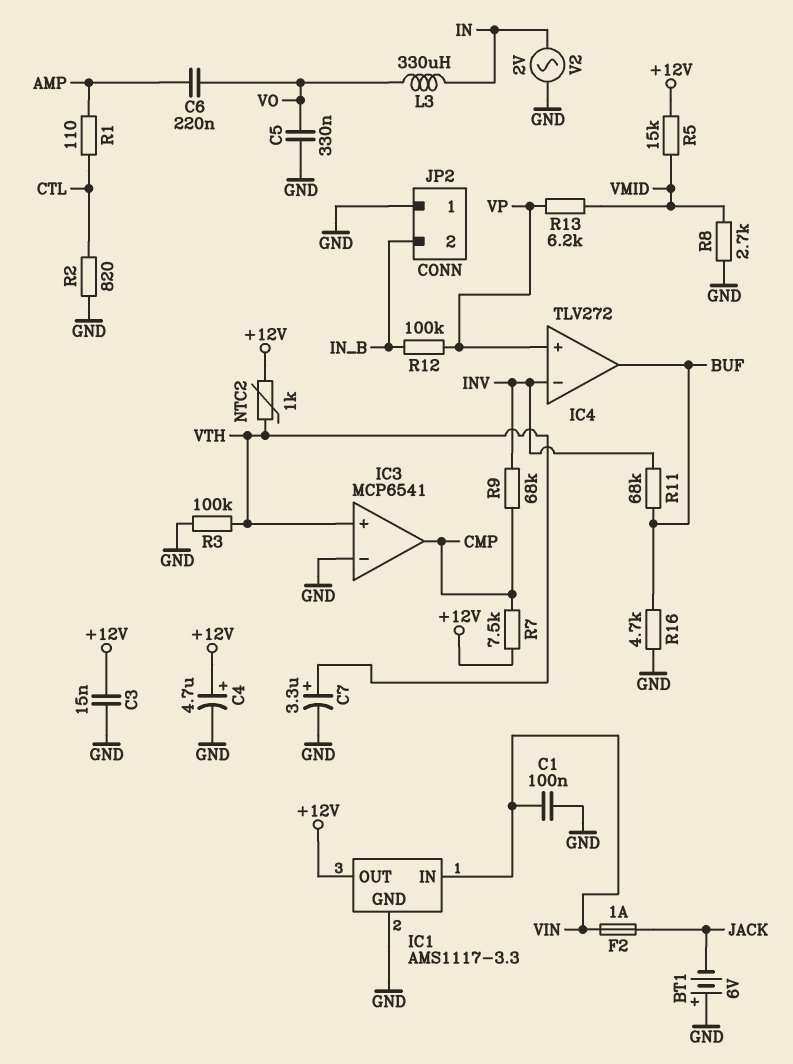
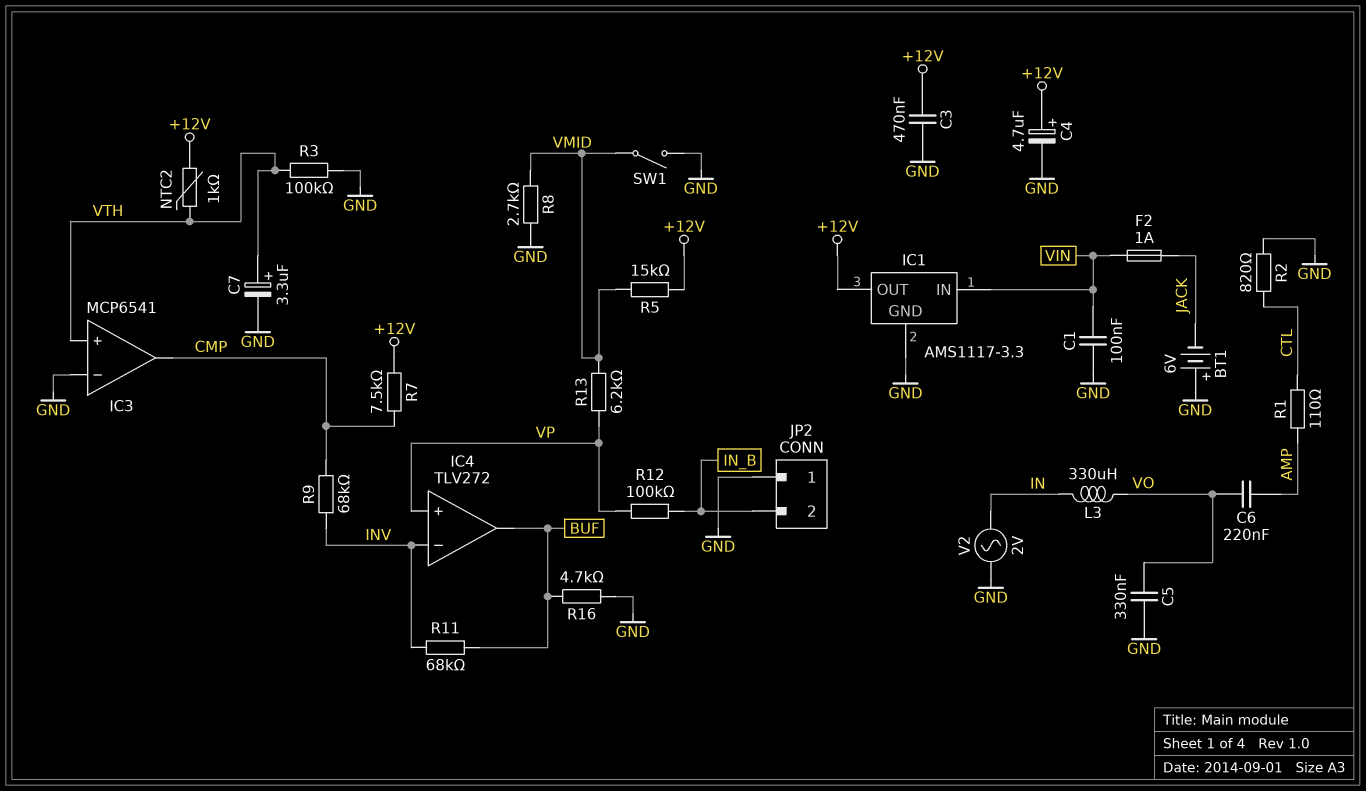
C3: 15nF (+12V, GND) -> 470nF (+12V, GND)
SW1: none -> switch (GND, VMID)

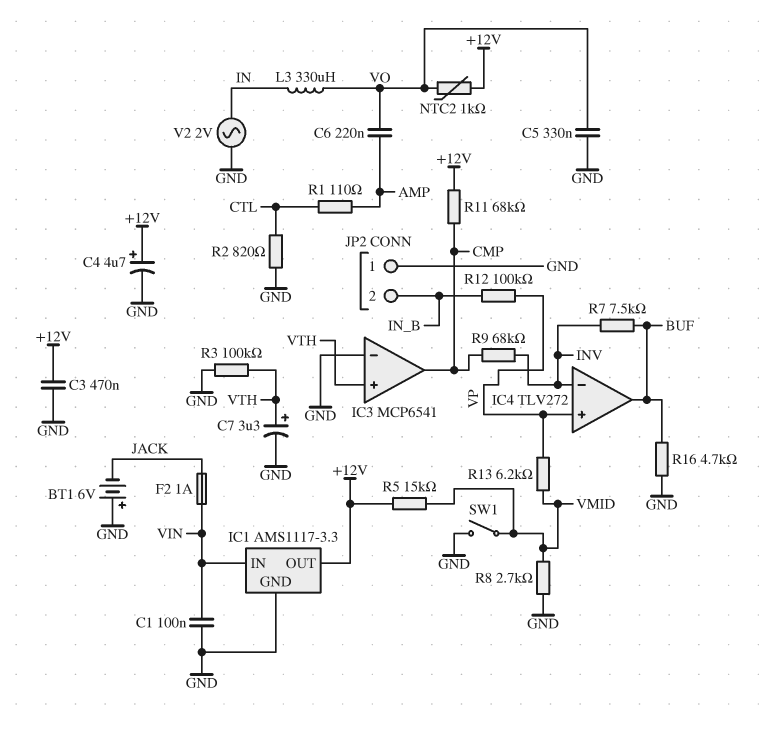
NTC2: 1k (+12V, VTH) -> 1k (+12V, VO)
R7: 7.5k (+12V, CMP) -> 7.5k (BUF, INV)
R11: 68k (BUF, INV) -> 68k (+12V, CMP)

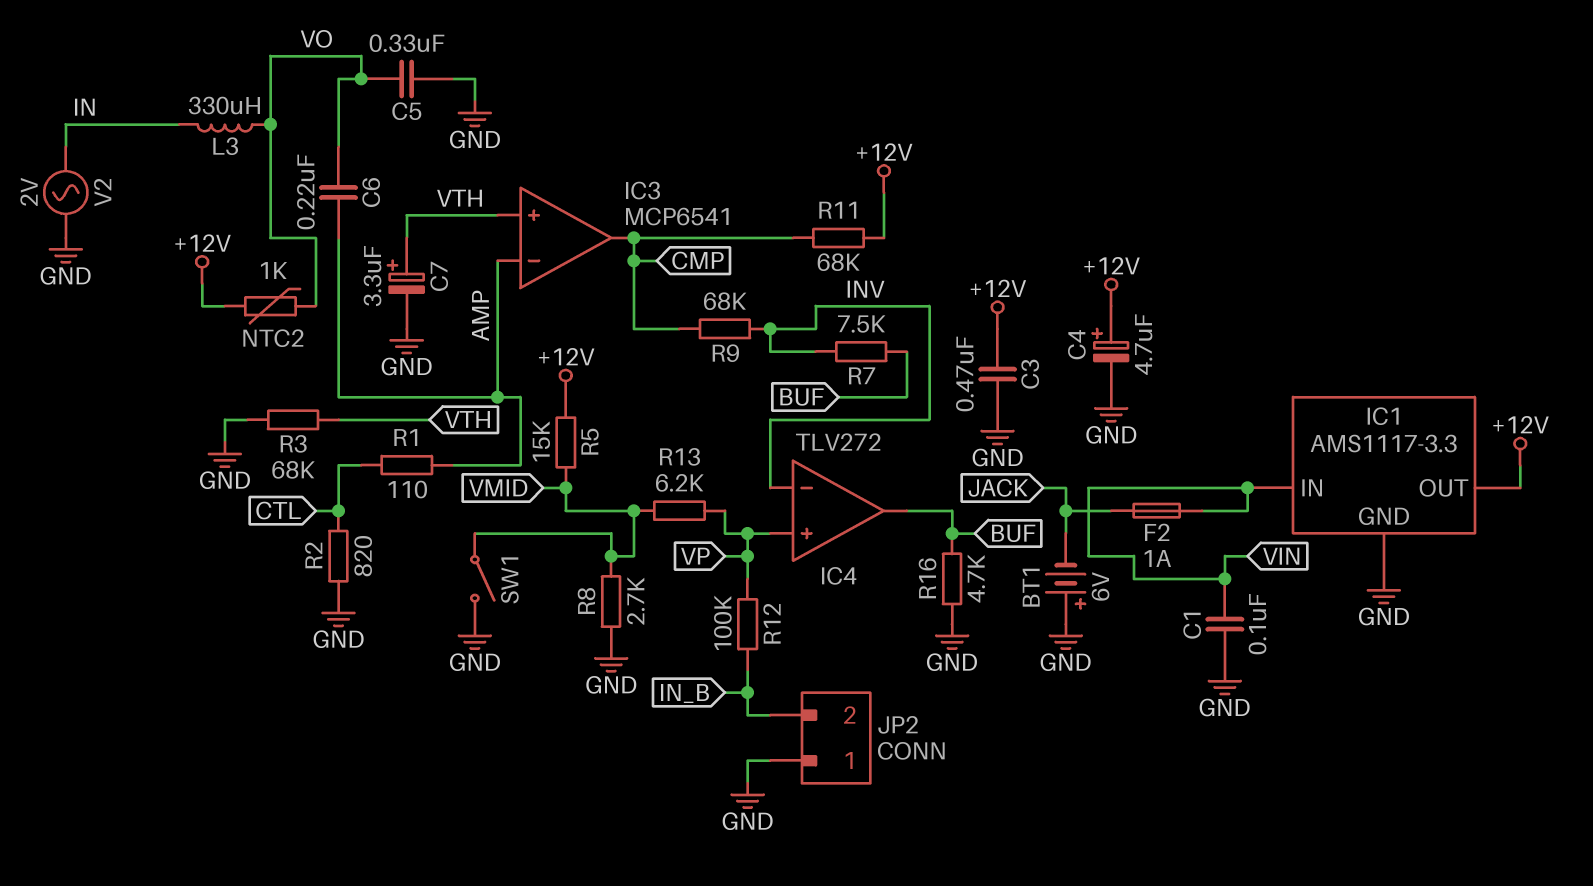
IC3 pin in-: GND -> AMP
R3: 100k (GND, VTH) -> 68k (GND, VTH)

